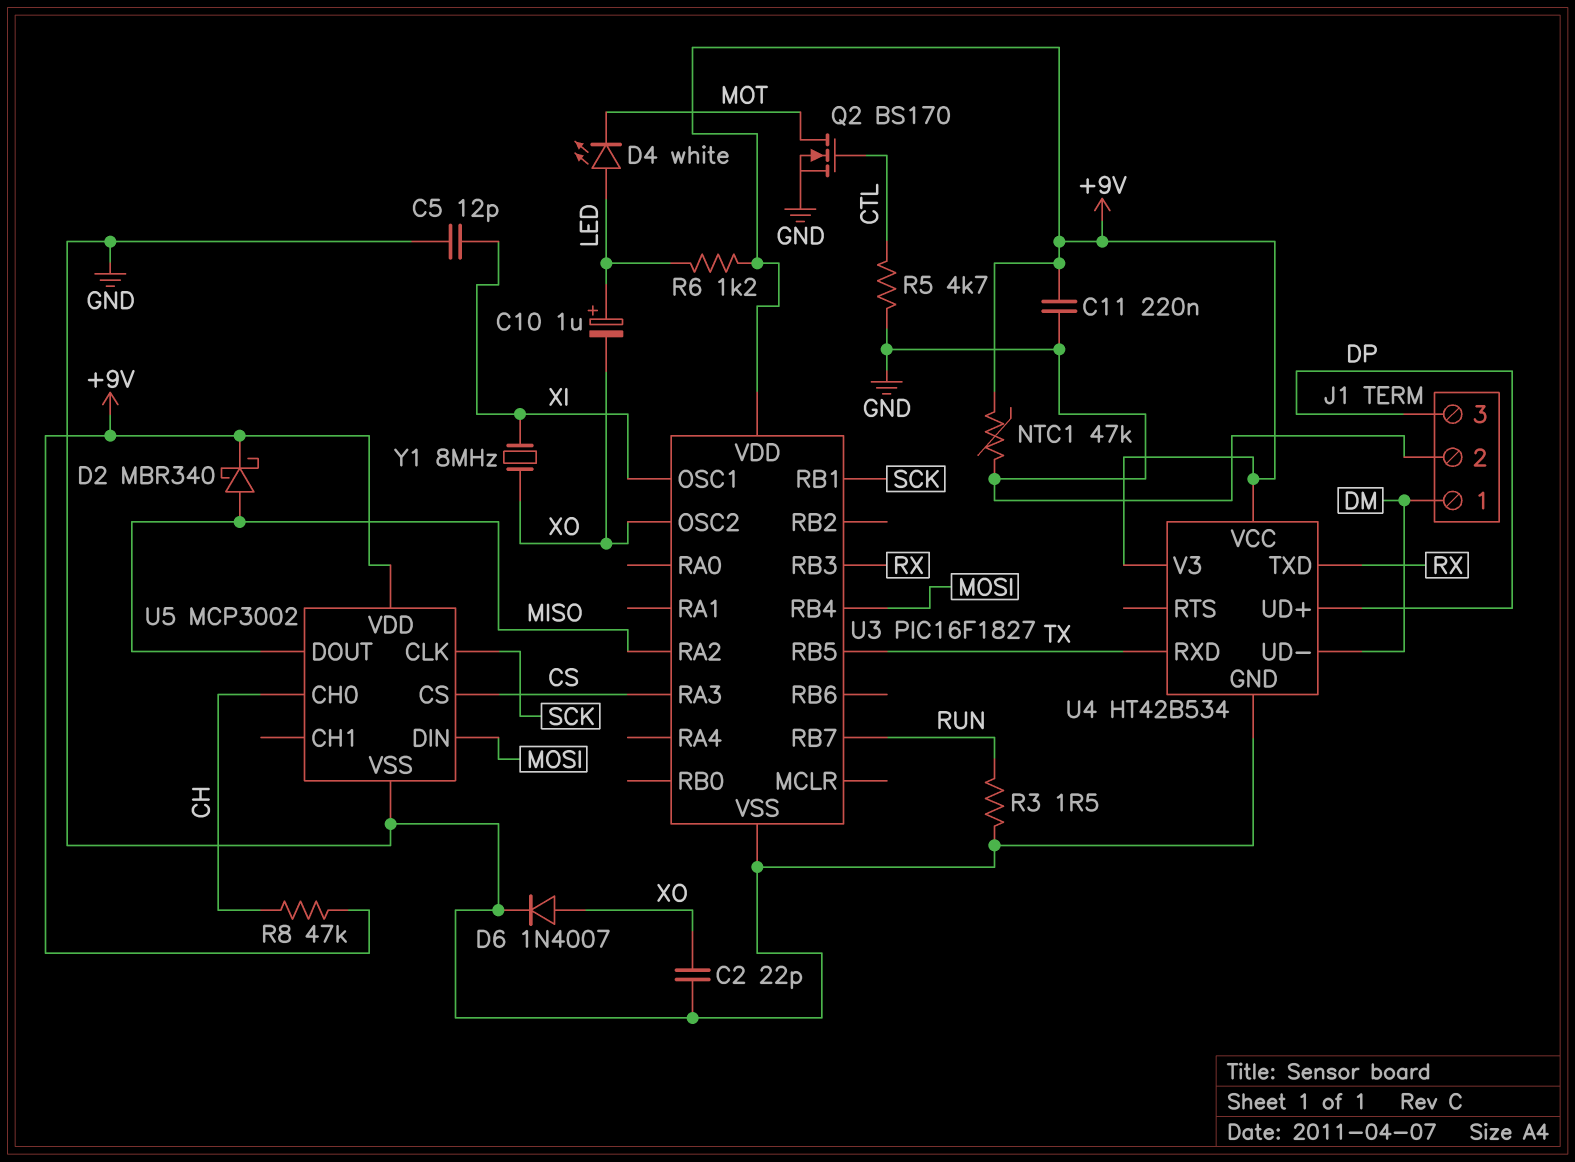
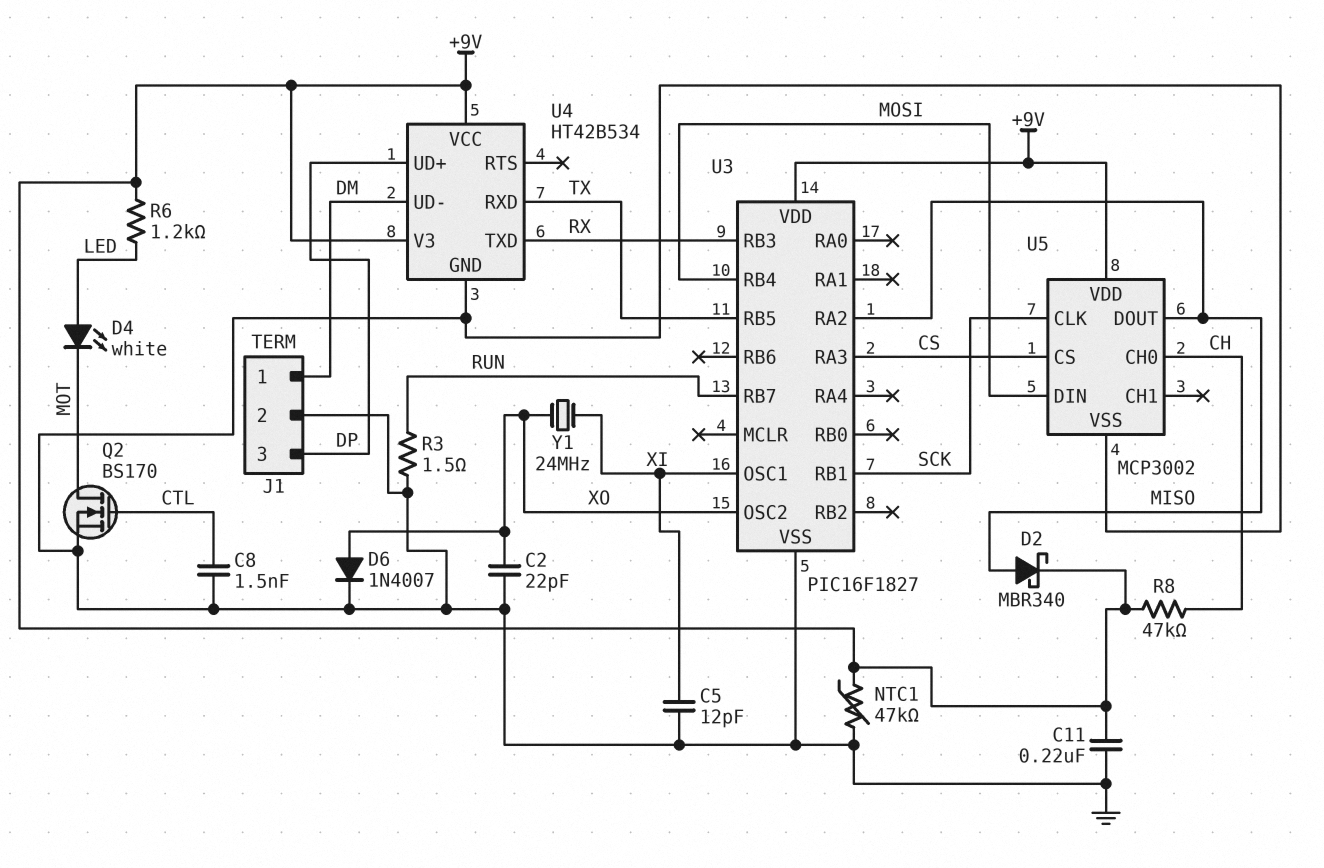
C8: none -> 1.5nF (CTL, GND)
C10: 1uF (plus LED, minus XO) -> none
R5: 4.7k (CTL, GND) -> none
Y1: 8MHz (XI, XO) -> 24MHz (XI, XO)

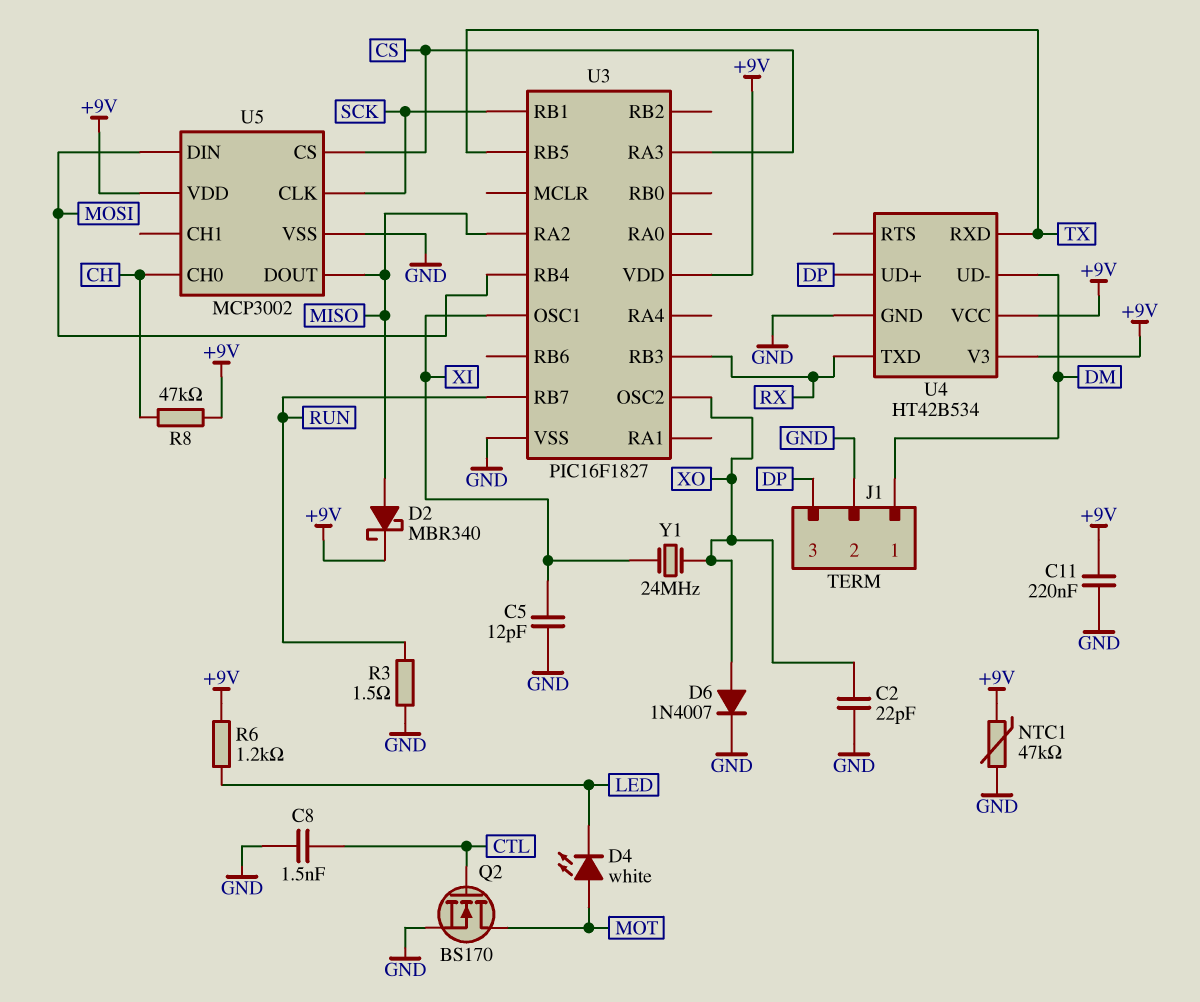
D4: LED white (A LED, K MOT) -> LED white (A MOT, K LED)

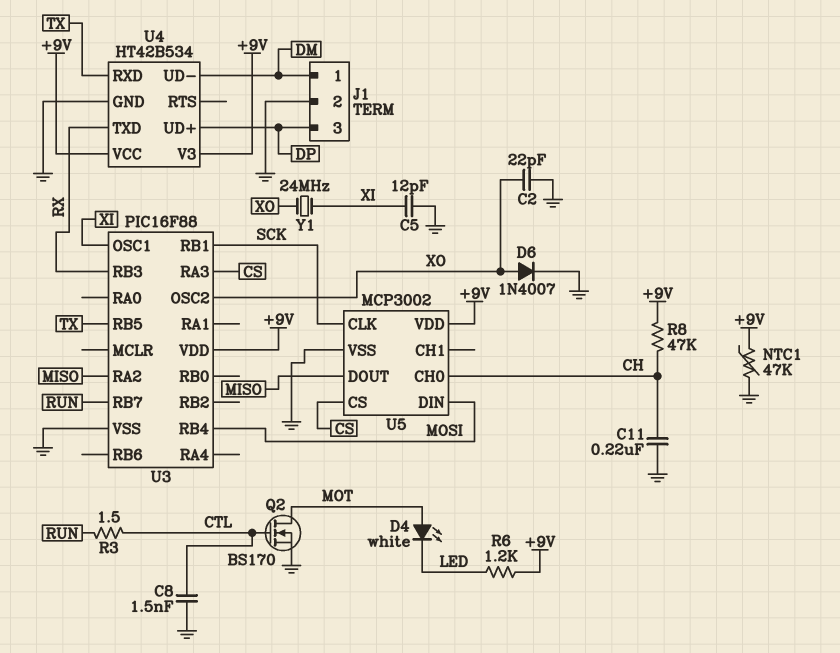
C11: 220nF (+9V, GND) -> 220nF (CH, GND)
D2: schottky MBR340 (A MISO, K +9V) -> none
R3: 1.5 (GND, RUN) -> 1.5 (CTL, RUN)
U3: PIC16F1827 -> PIC16F88

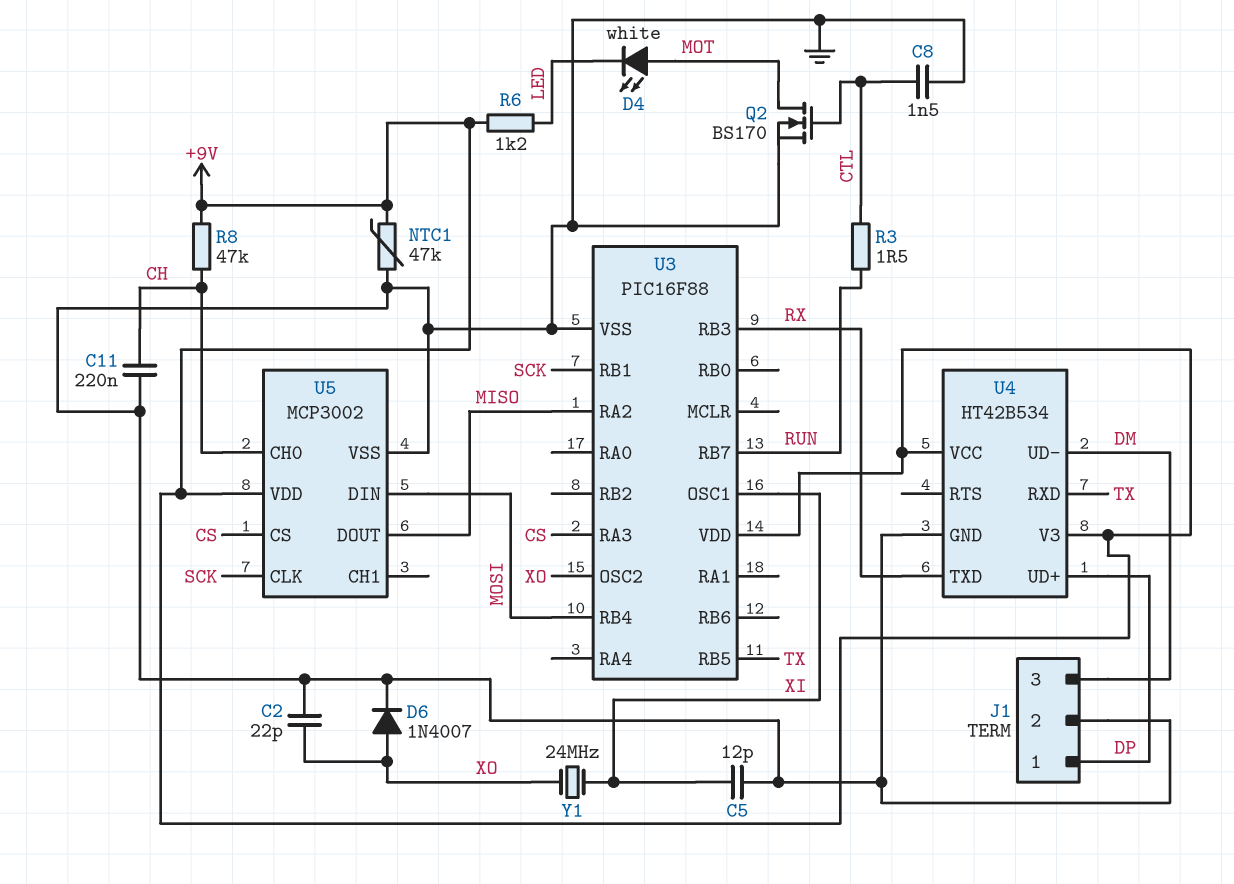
J1 pin 1: DM -> DP
J1 pin 3: DP -> DM

